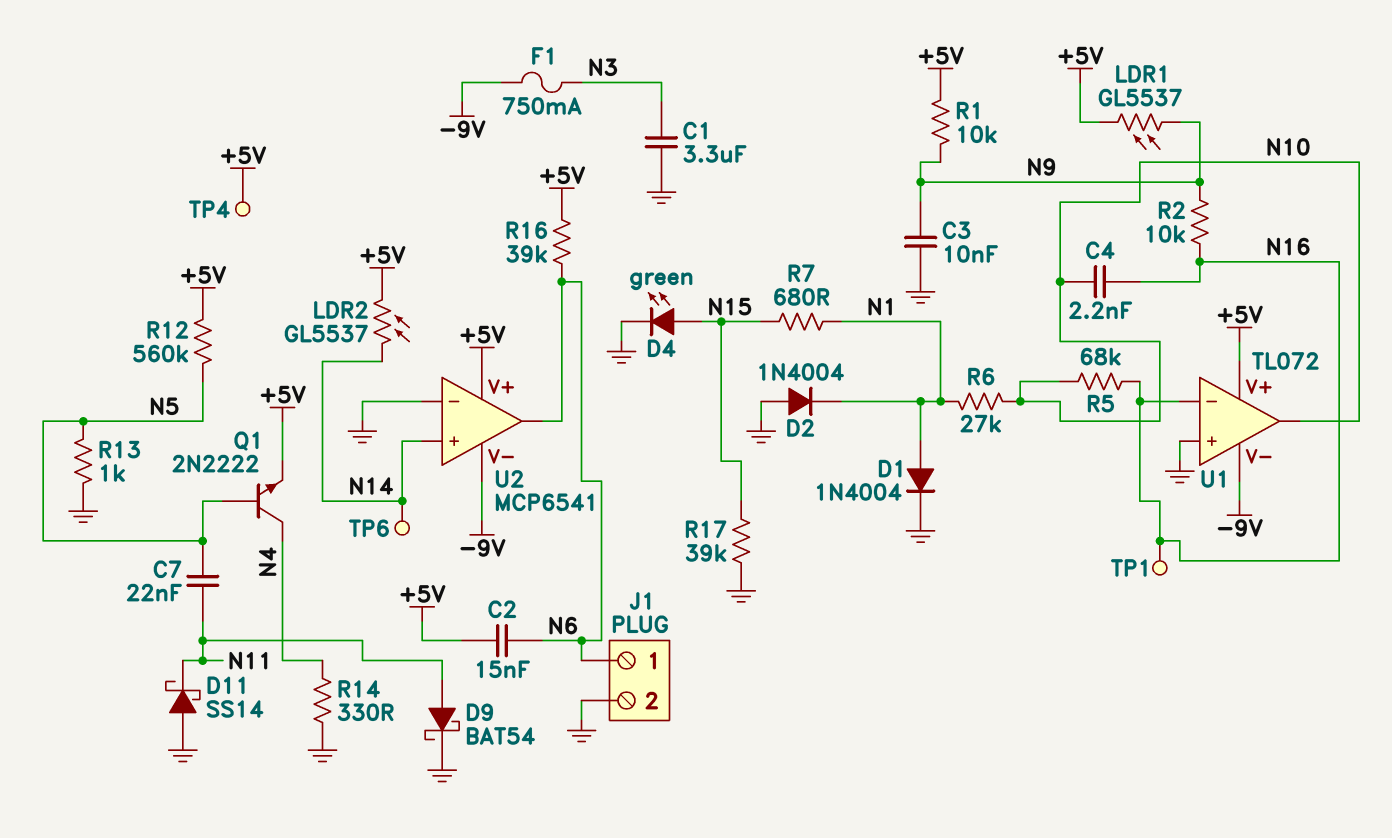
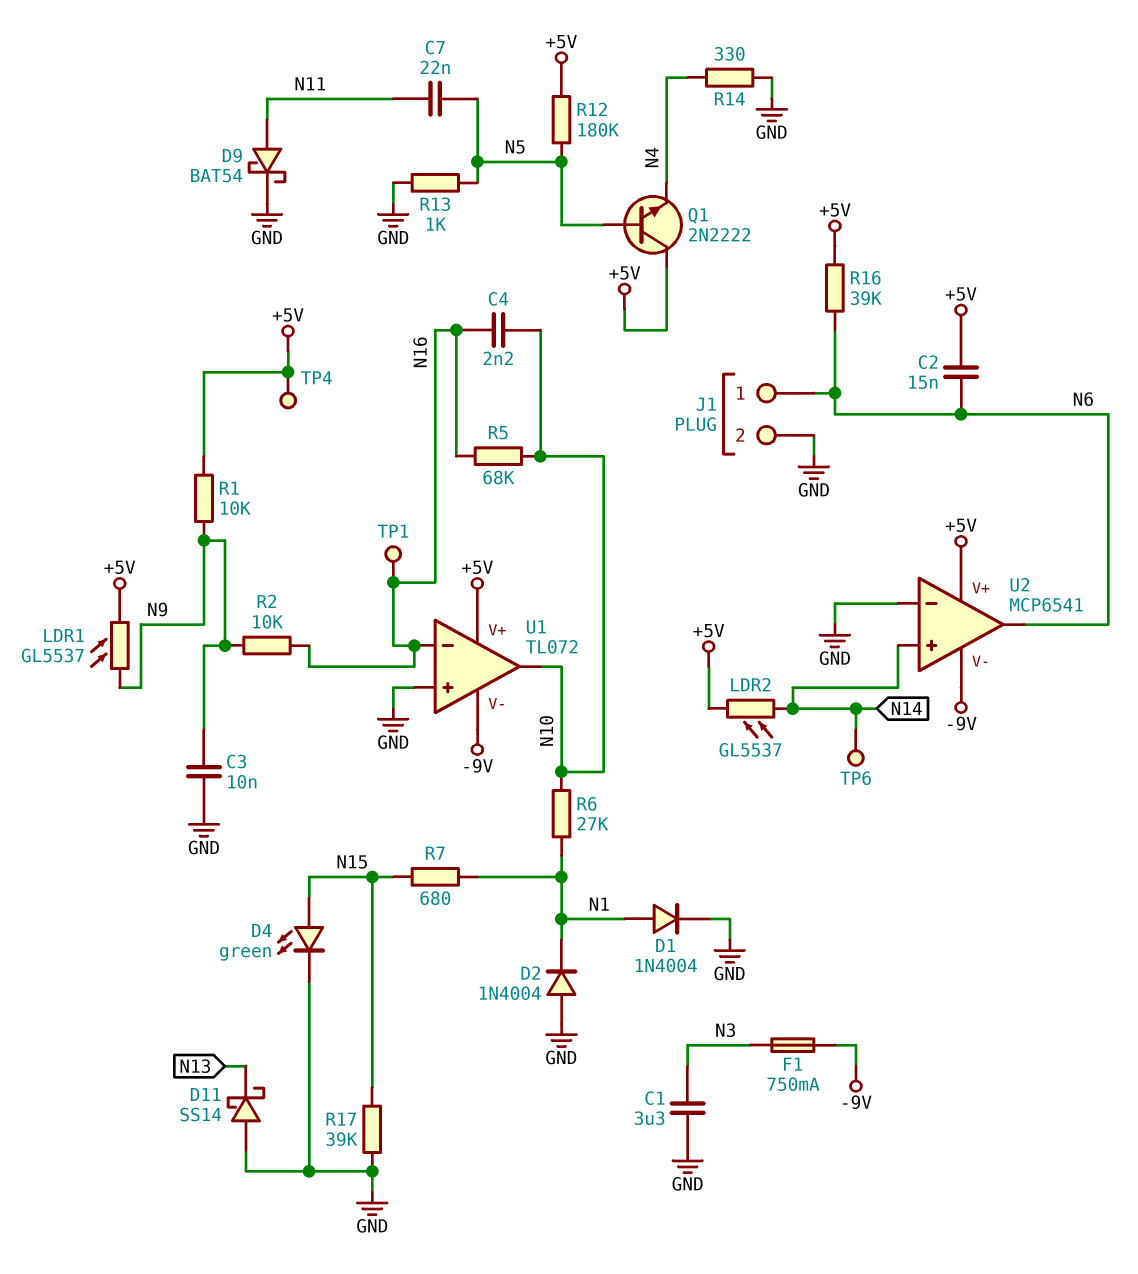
D11: schottky SS14 (A GND, K N11) -> schottky SS14 (A GND, K N13)
Q1: NPN 2N2222 (B N5, C N4, E +5V) -> NPN 2N2222 (B N5, C +5V, E N4)
R12: 560k (+5V, N5) -> 180k (+5V, N5)

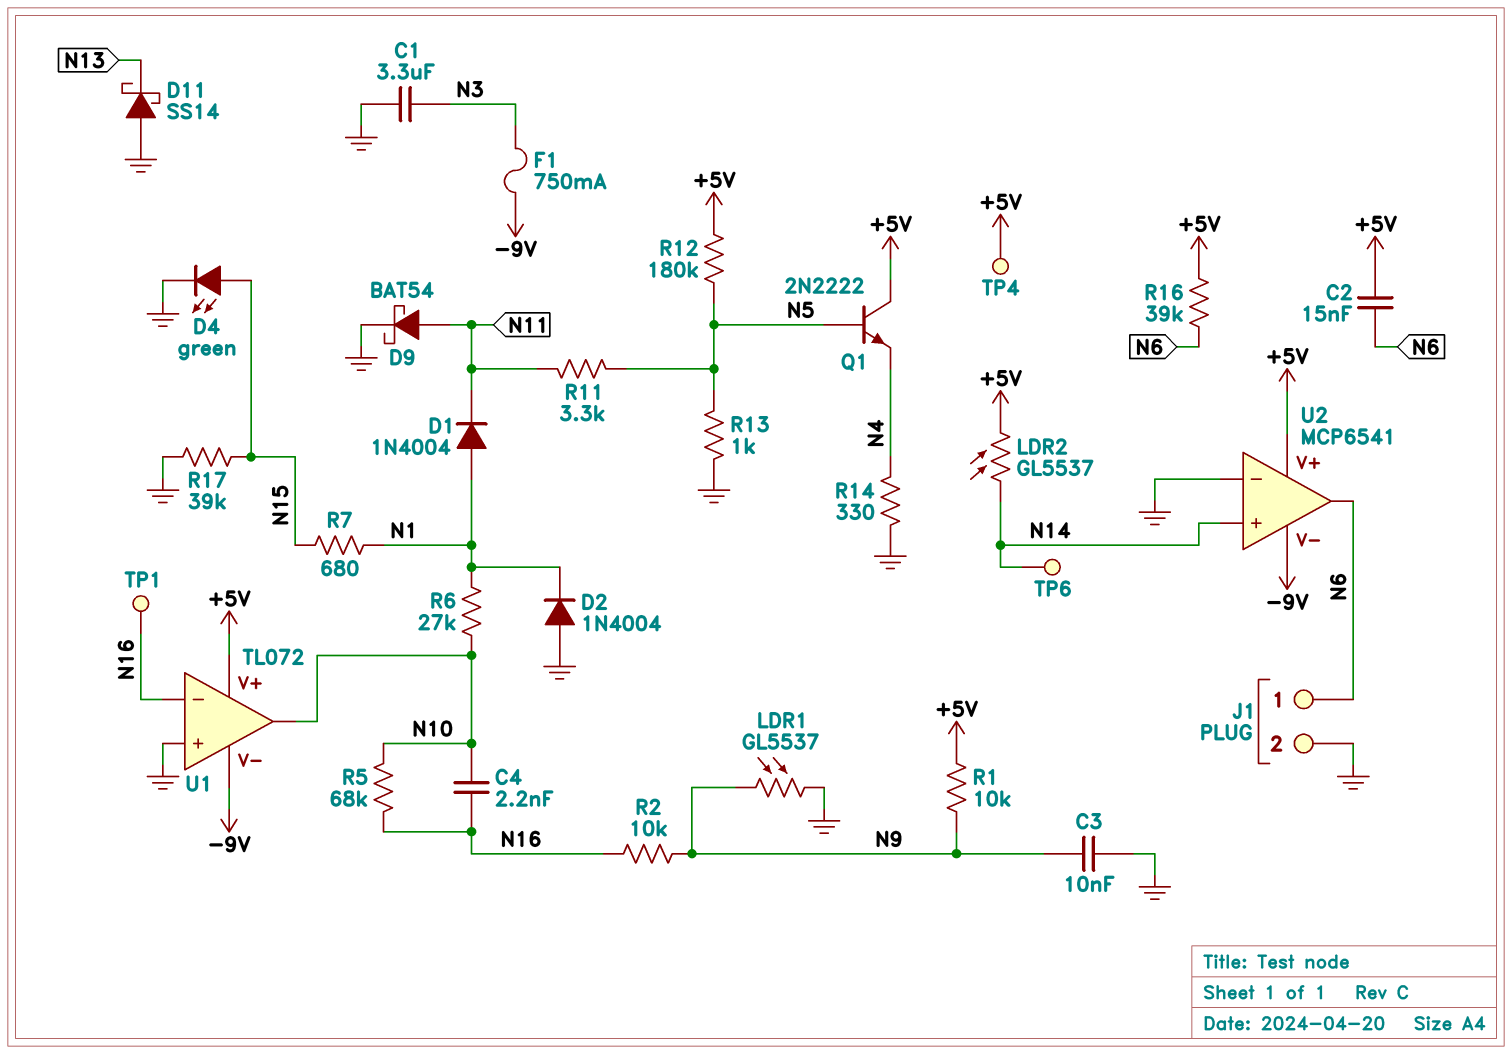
C7: 22nF (N5, N11) -> none
D1: diode 1N4004 (A N1, K GND) -> diode 1N4004 (A N1, K N11)
LDR1: GL5537 (+5V, N9) -> GL5537 (GND, N9)
R11: none -> 3.3k (N5, N11)

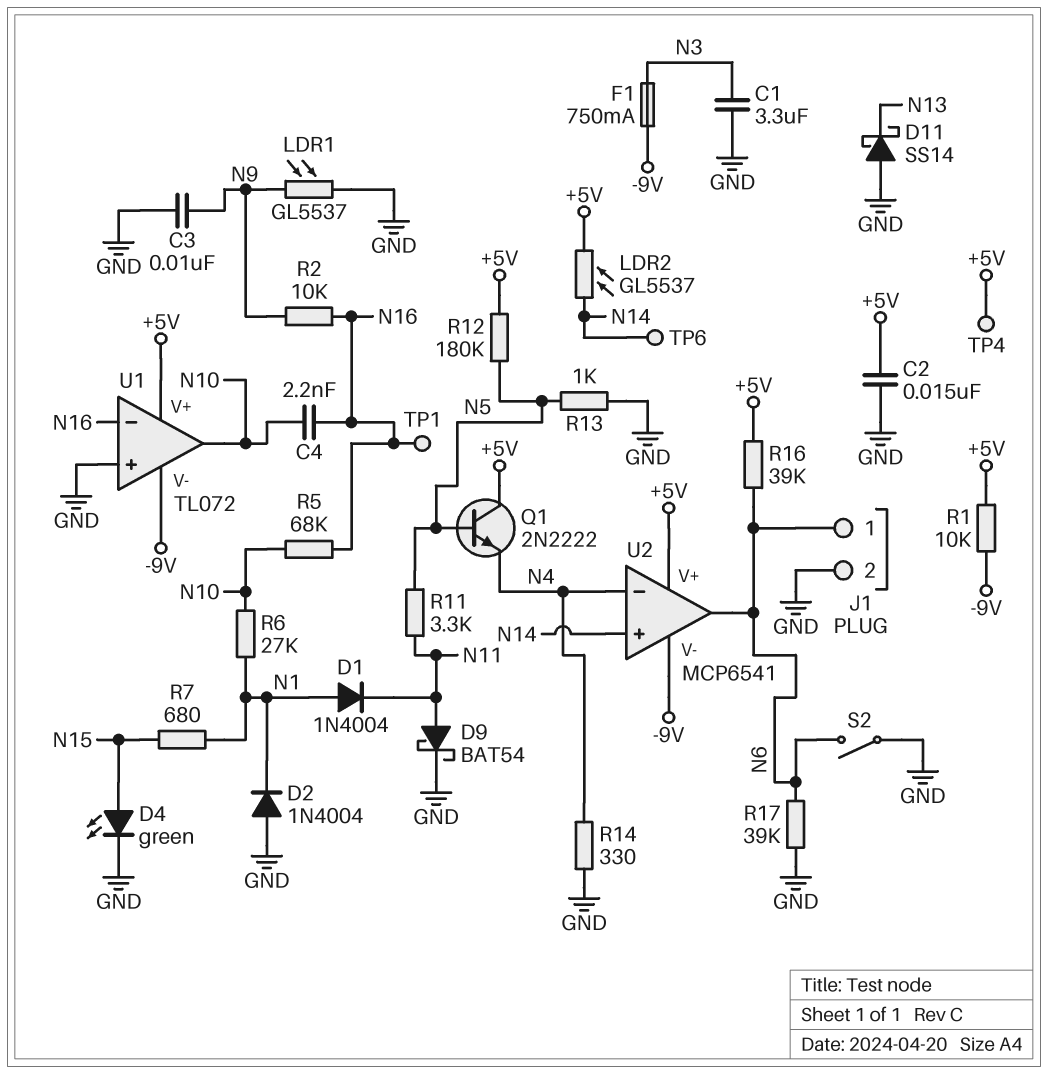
C2: 15nF (+5V, N6) -> 15nF (+5V, GND)
R1: 10k (+5V, N9) -> 10k (+5V, -9V)
R17: 39k (GND, N15) -> 39k (GND, N6)
S2: none -> switch (GND, N6)
U2 pin in-: GND -> N4

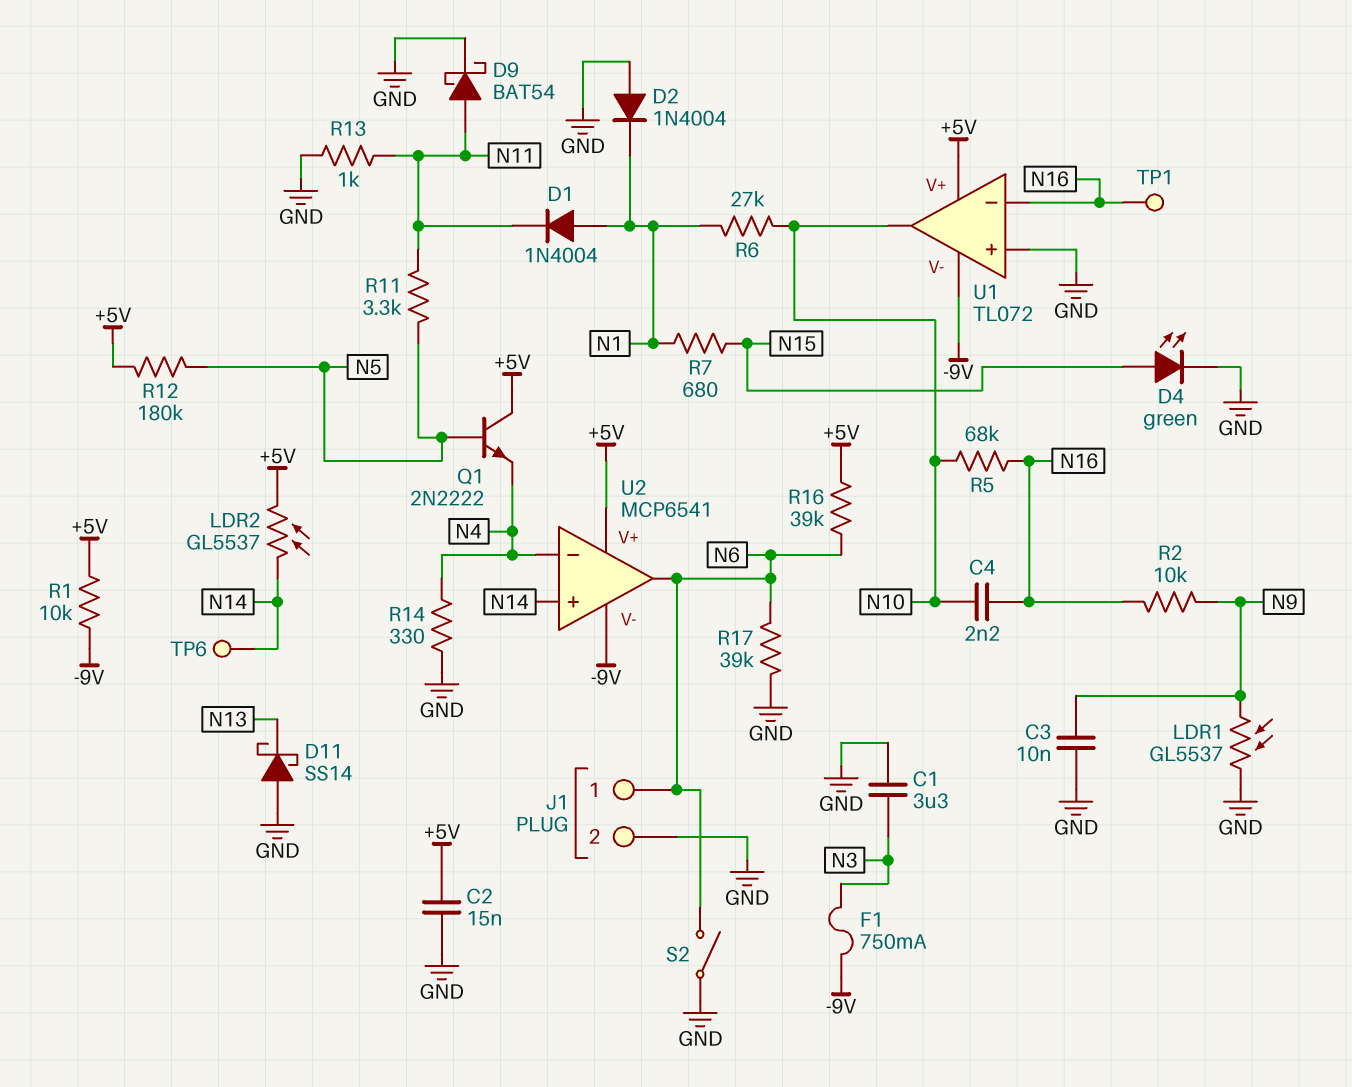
R13: 1k (GND, N5) -> 1k (GND, N11)
TP4: test point (+5V) -> none

